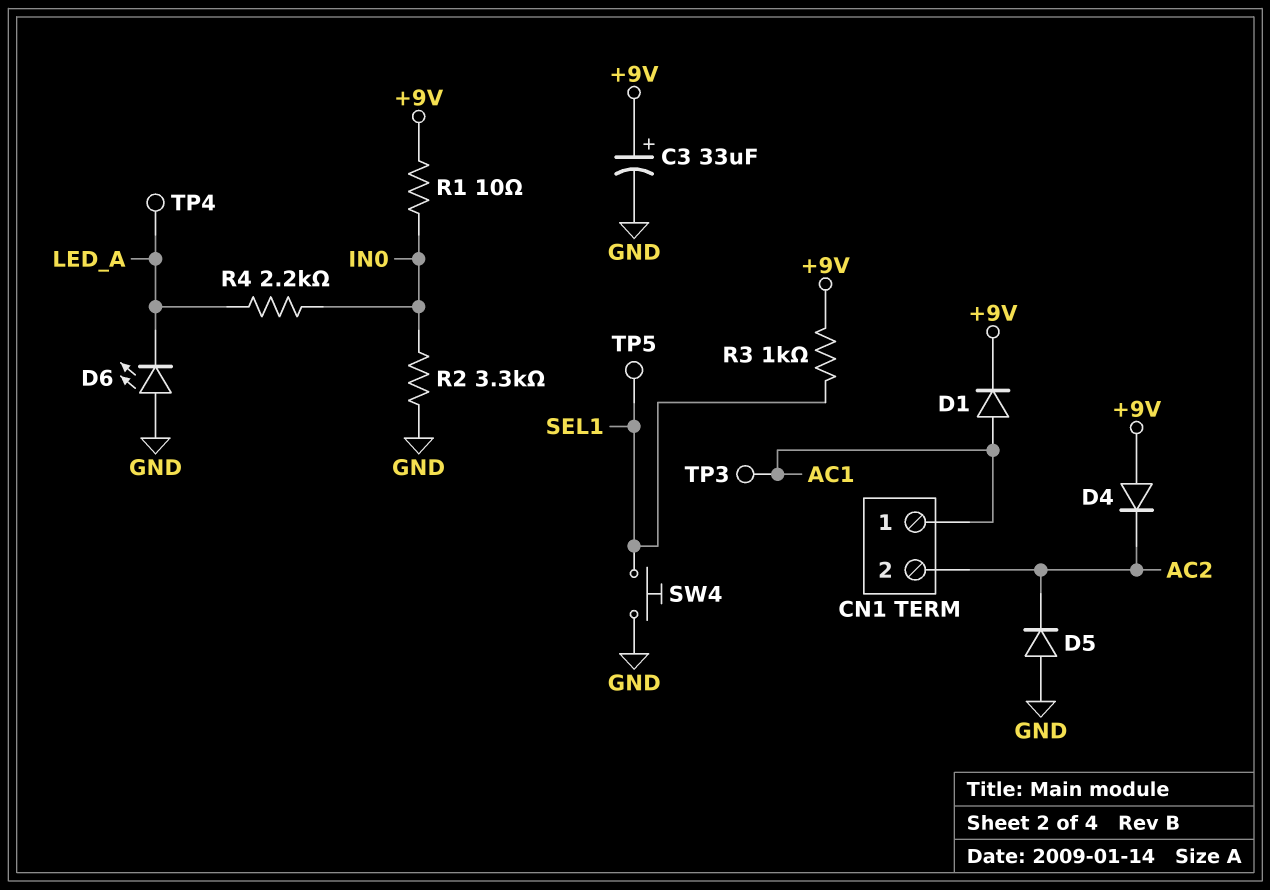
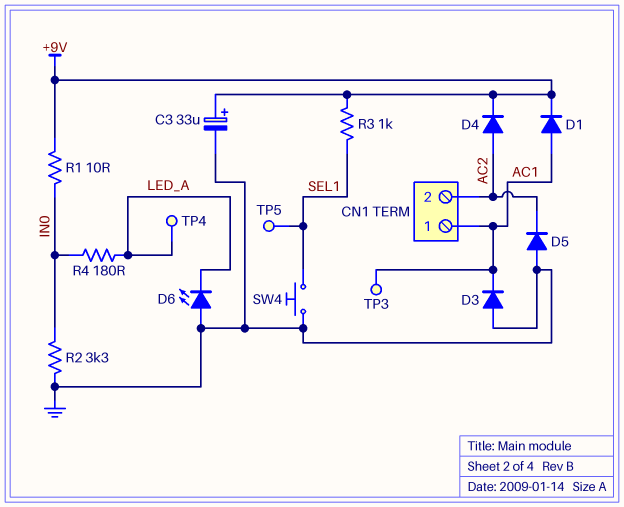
D3: none -> diode (A GND, K AC1)
D4: diode (A +9V, K AC2) -> diode (A AC2, K +9V)
R4: 2.2k (IN0, LED_A) -> 180 (IN0, LED_A)

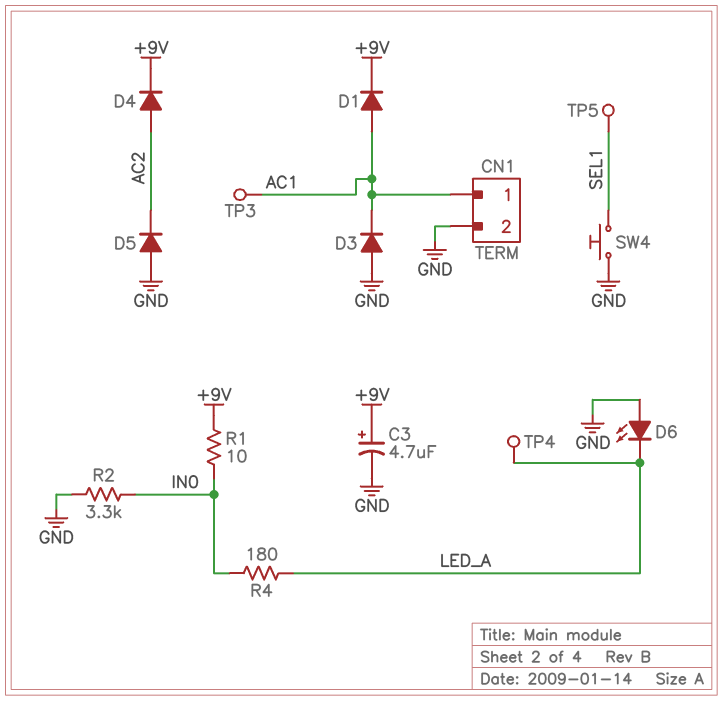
C3: 33uF (plus +9V, minus GND) -> 4.7uF (plus +9V, minus GND)
CN1 pin 2: AC2 -> GND
R3: 1k (+9V, SEL1) -> none

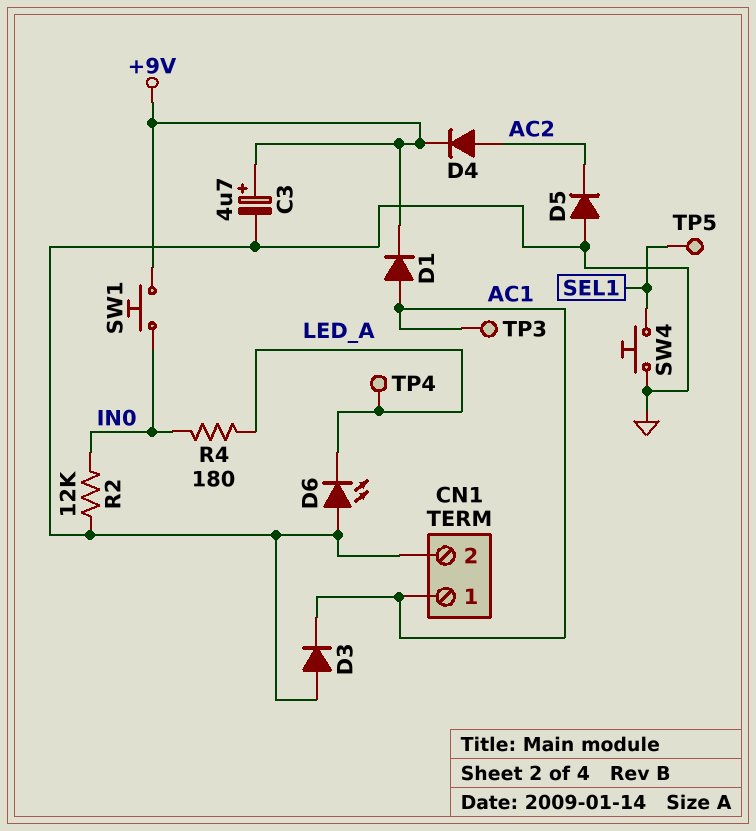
R1: 10 (+9V, IN0) -> none
R2: 3.3k (GND, IN0) -> 12k (GND, IN0)
SW1: none -> button (+9V, IN0)

